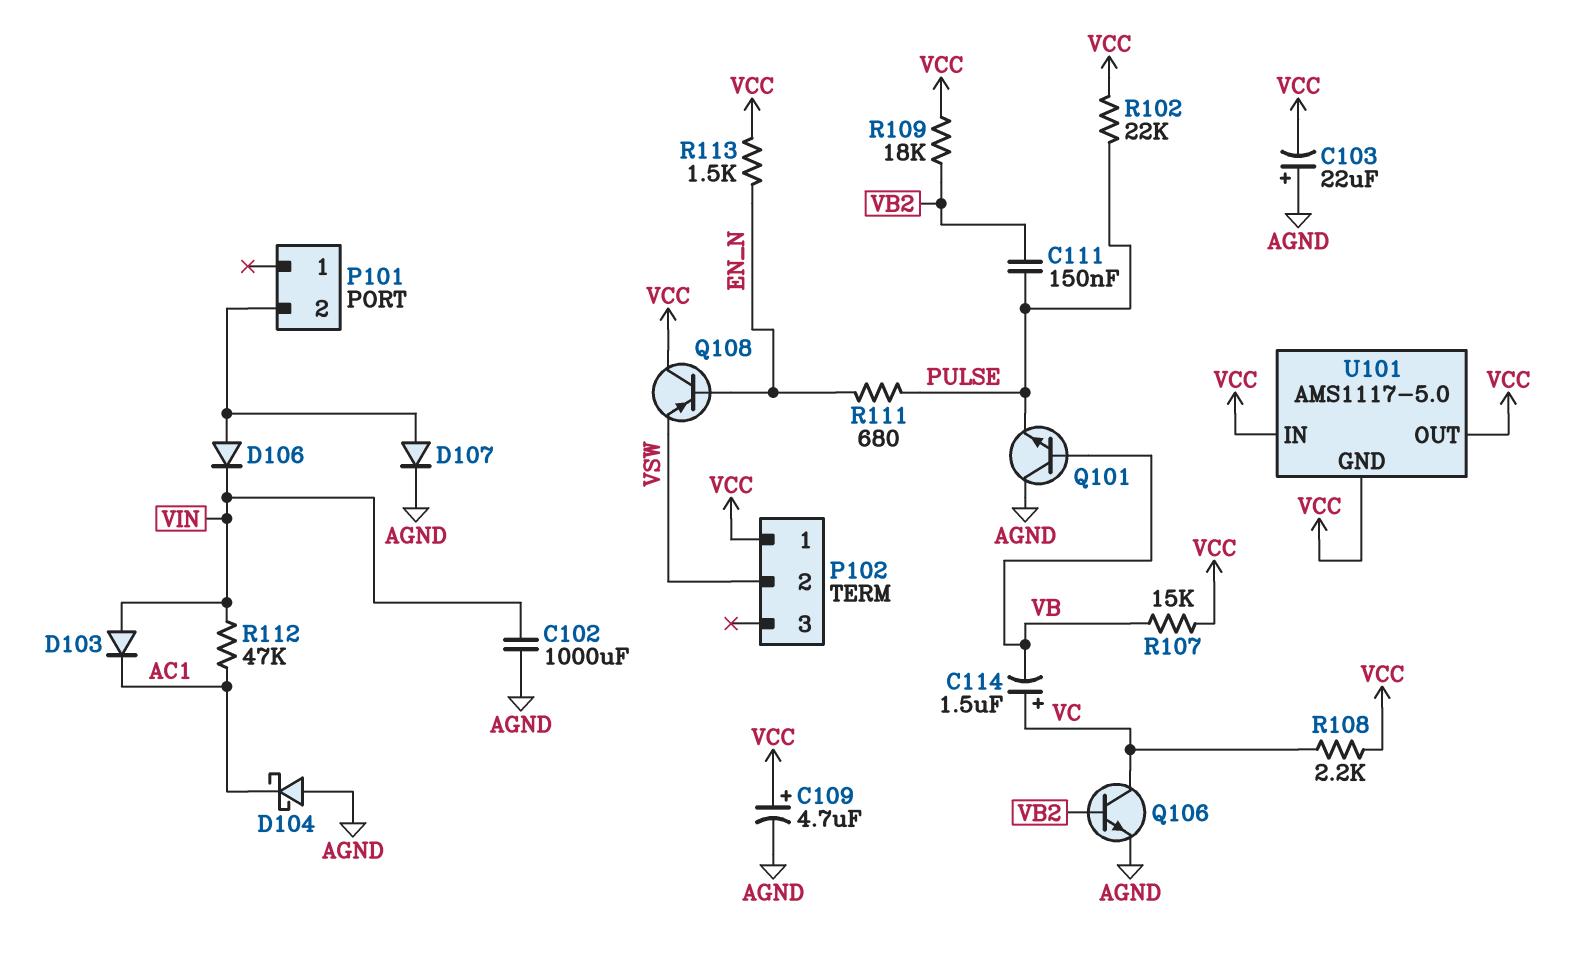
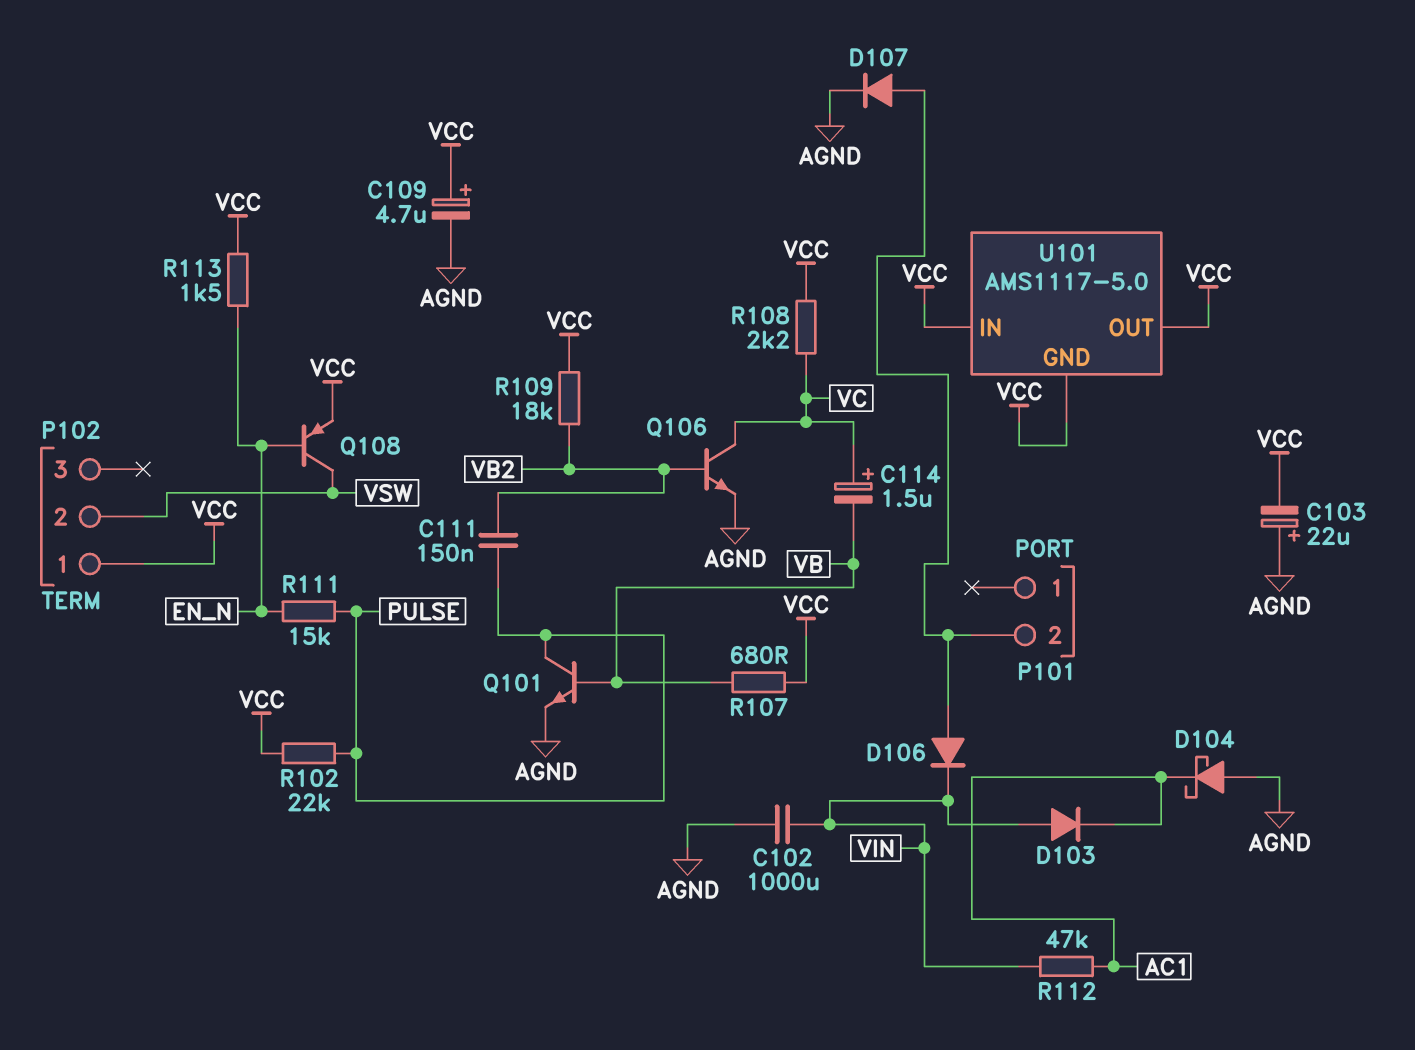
Q101: NPN (B VB, C AGND, E PULSE) -> NPN (B VB, C PULSE, E AGND)
Q108: PNP (B EN_N, C VCC, E VSW) -> PNP (B EN_N, C VSW, E VCC)
R107: 15k (VB, VCC) -> 680 (VB, VCC)
R111: 680 (EN_N, PULSE) -> 15k (EN_N, PULSE)

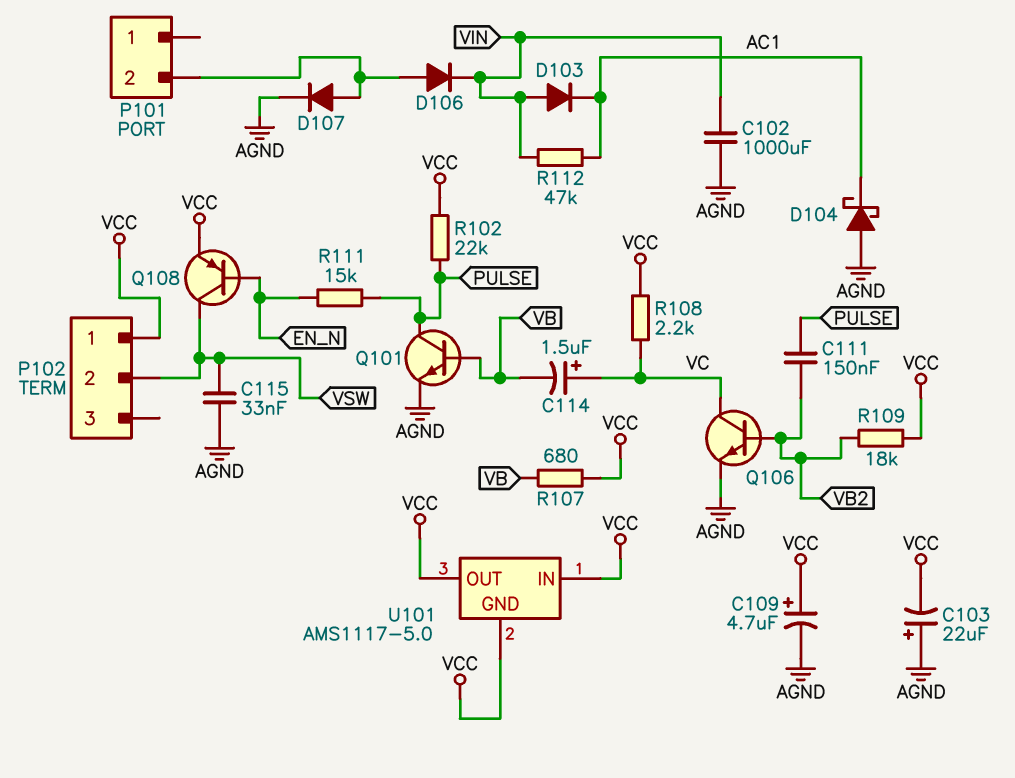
C115: none -> 33nF (AGND, VSW)
R113: 1.5k (EN_N, VCC) -> none

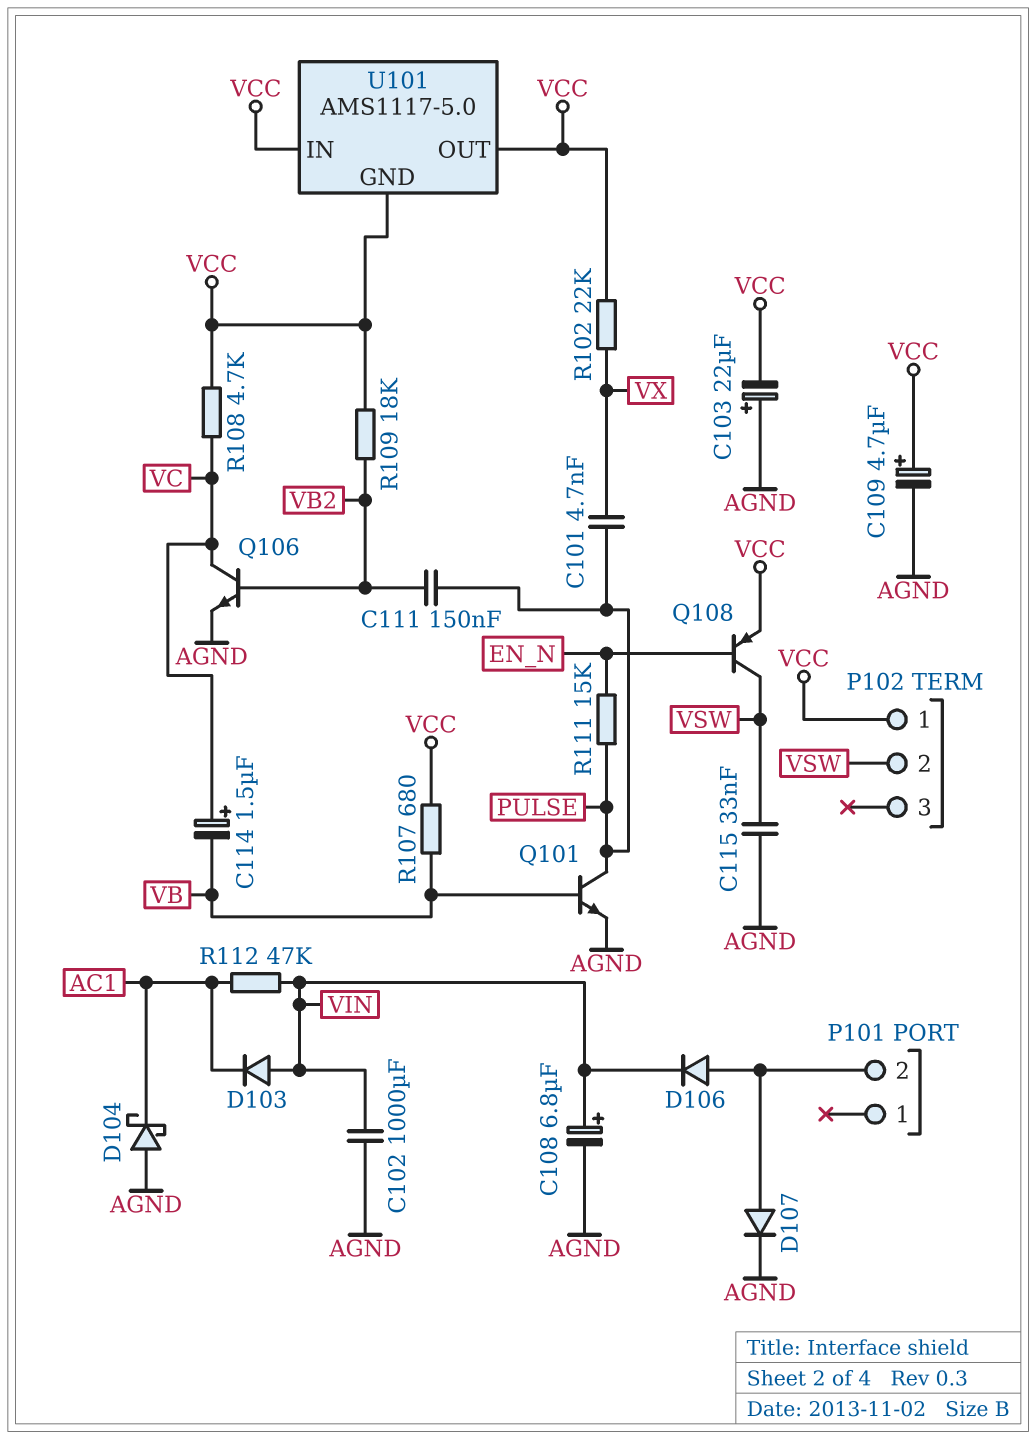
C101: none -> 4.7nF (PULSE, VX)
C108: none -> 6.8uF (plus VIN, minus AGND)
R102: 22k (PULSE, VCC) -> 22k (VCC, VX)
R108: 2.2k (VC, VCC) -> 4.7k (VC, VCC)

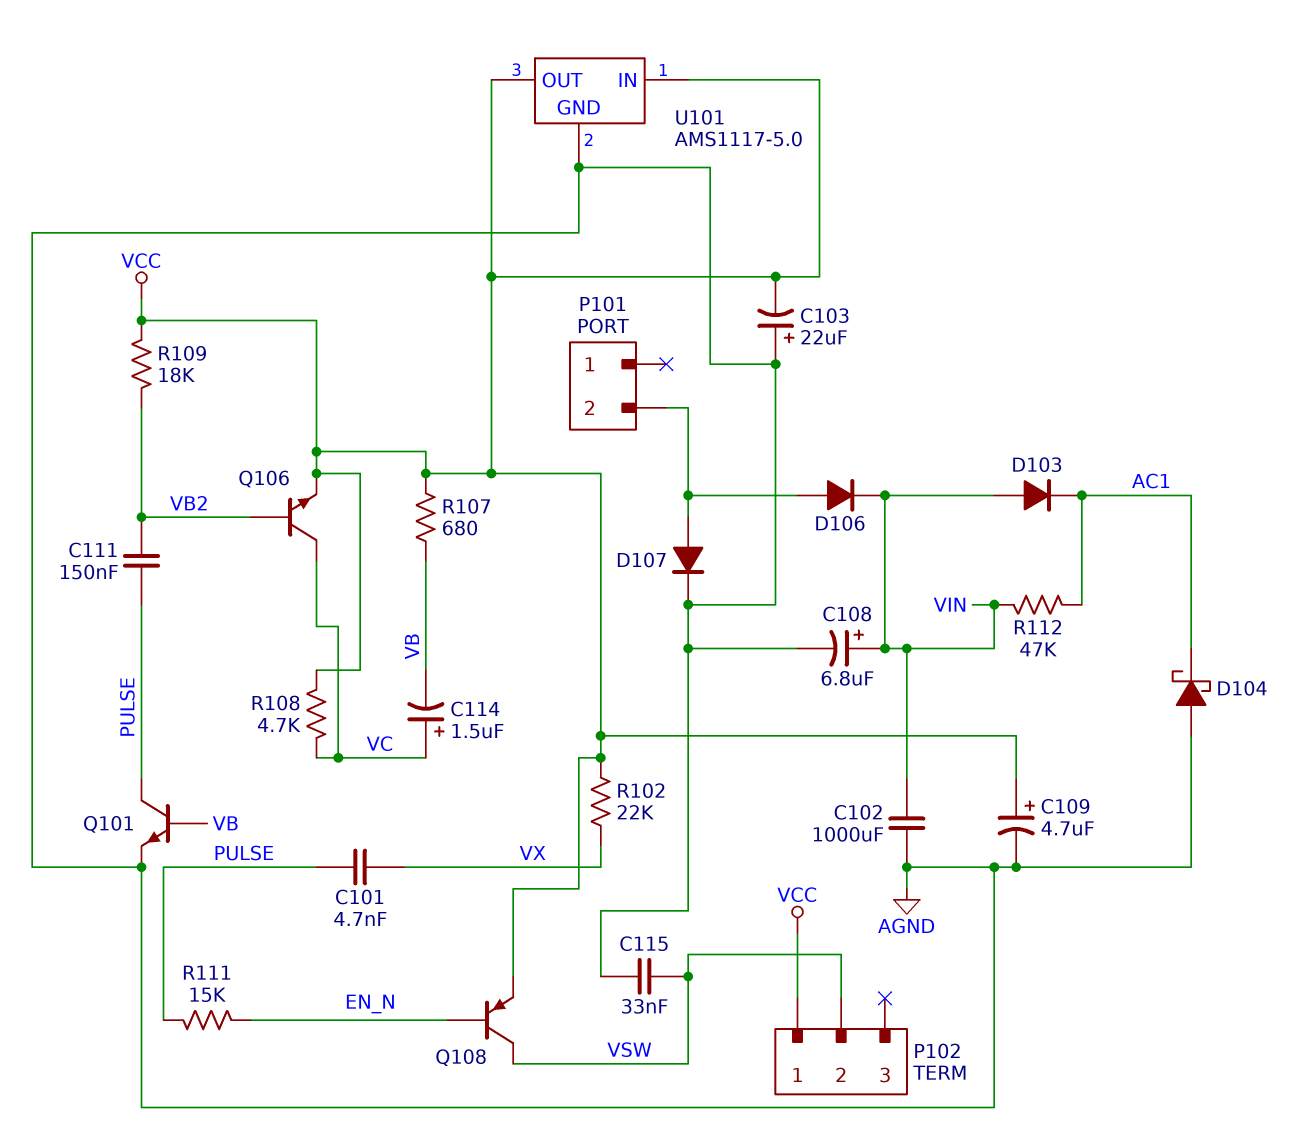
Q106: NPN (B VB2, C VC, E AGND) -> NPN (B VB2, C VC, E VCC)
U101 pin GND: VCC -> AGND

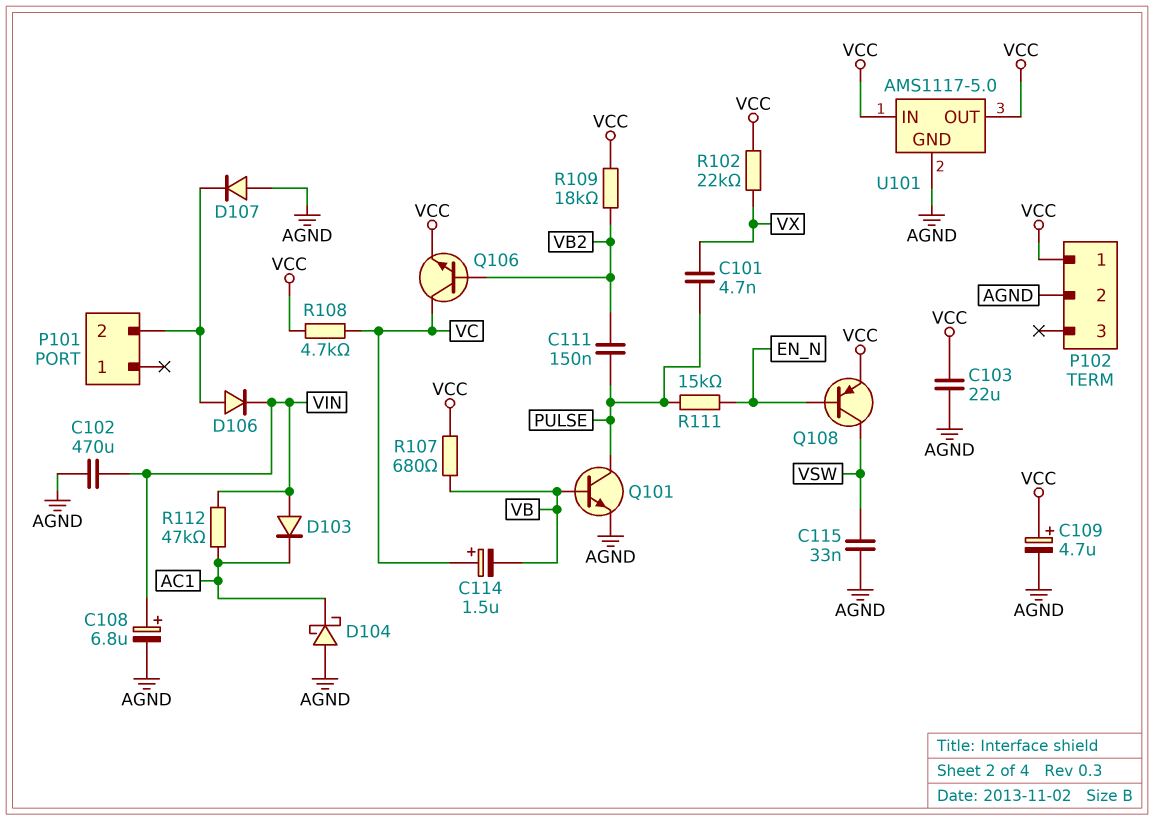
C102: 1000uF (AGND, VIN) -> 470uF (AGND, VIN)
C103: 22uF (plus AGND, minus VCC) -> 22uF (AGND, VCC)
D107: diode (A P101/2, K AGND) -> diode (A AGND, K P101/2)
P102 pin 2: VSW -> AGND

